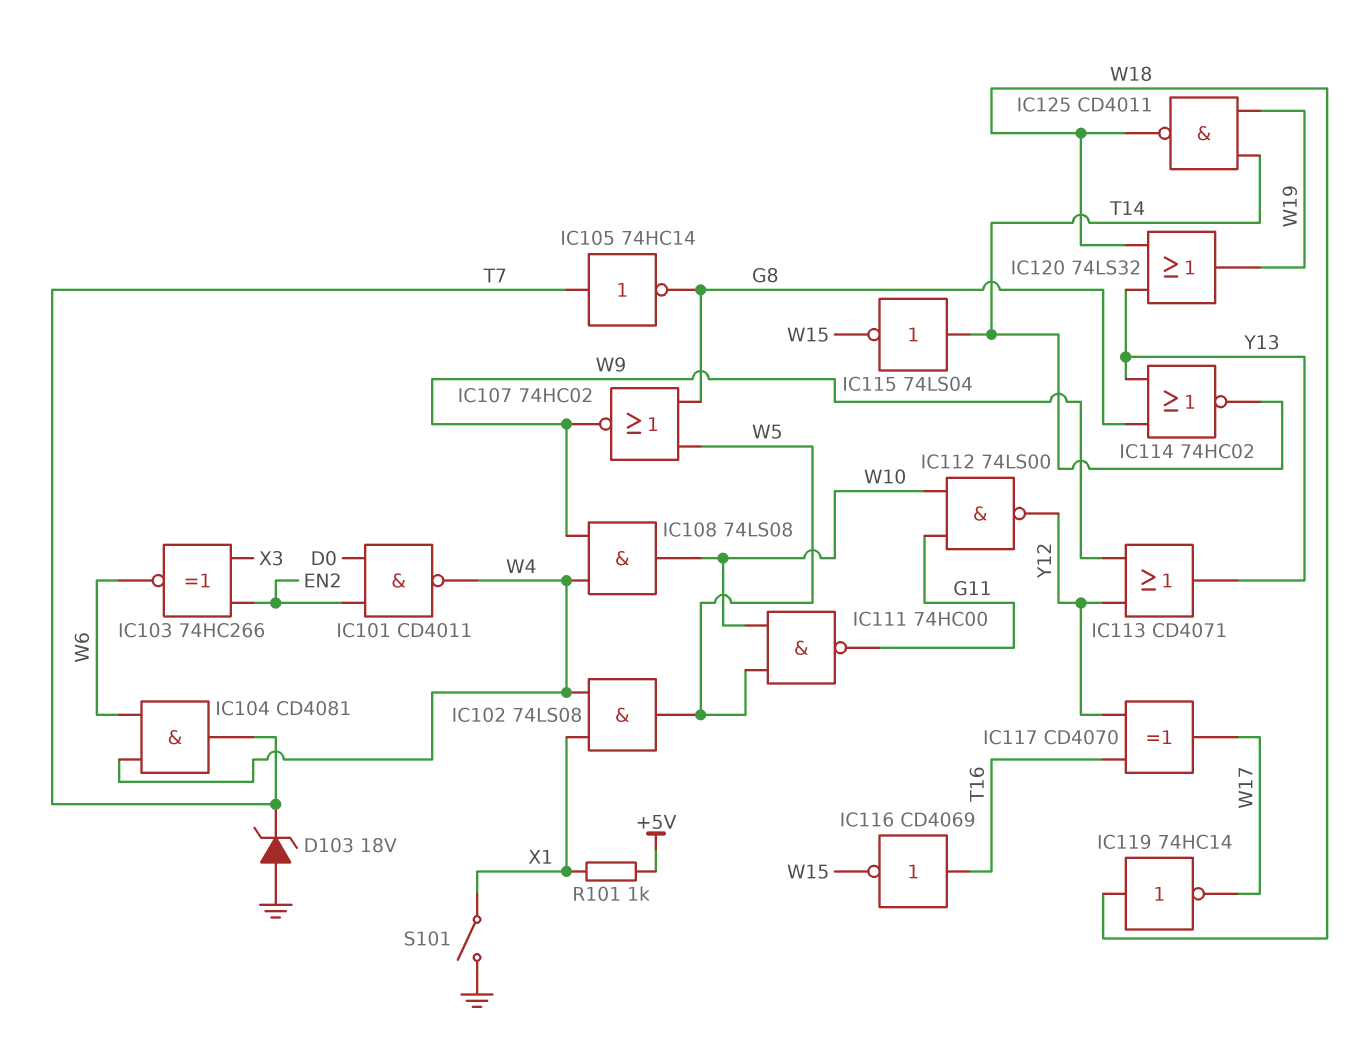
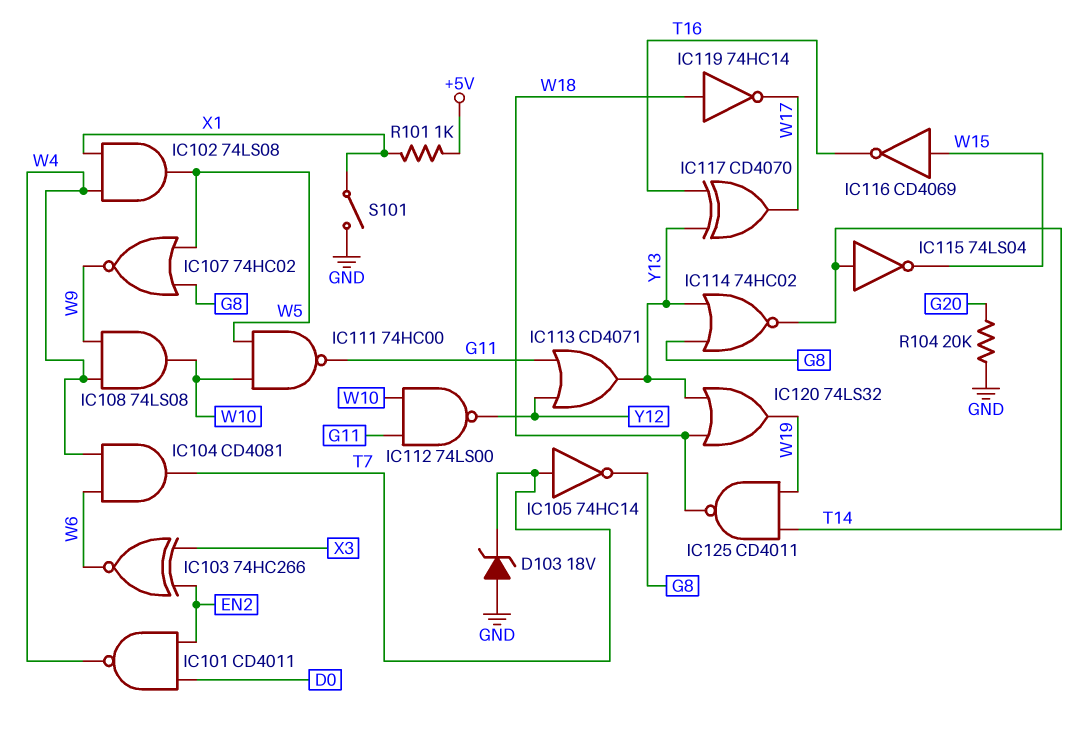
IC113: OR CD4071 (in W9, in Y12, out Y13) -> OR CD4071 (in G11, in Y12, out Y13)
IC116: NOT CD4069 (in T16, out W15) -> NOT CD4069 (in W15, out T16)
IC117: XOR CD4070 (in T16, in Y12, out W17) -> XOR CD4070 (in T16, in Y13, out W17)
R104: none -> 20k (G20, GND)

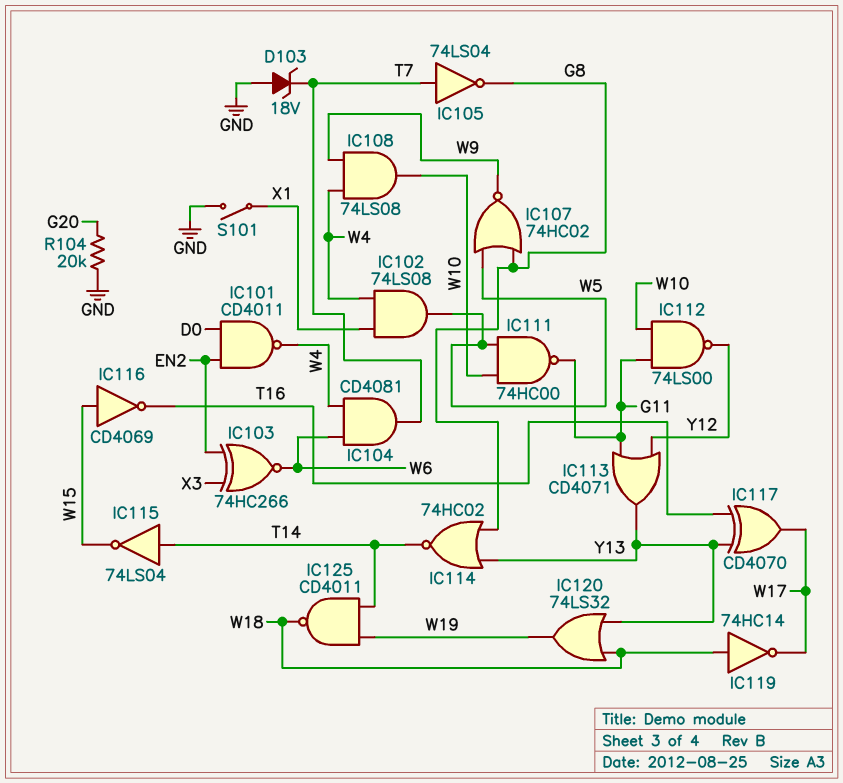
IC105: NOT 74HC14 (in T7, out G8) -> NOT 74LS04 (in T7, out G8)
R101: 1k (+5V, X1) -> none

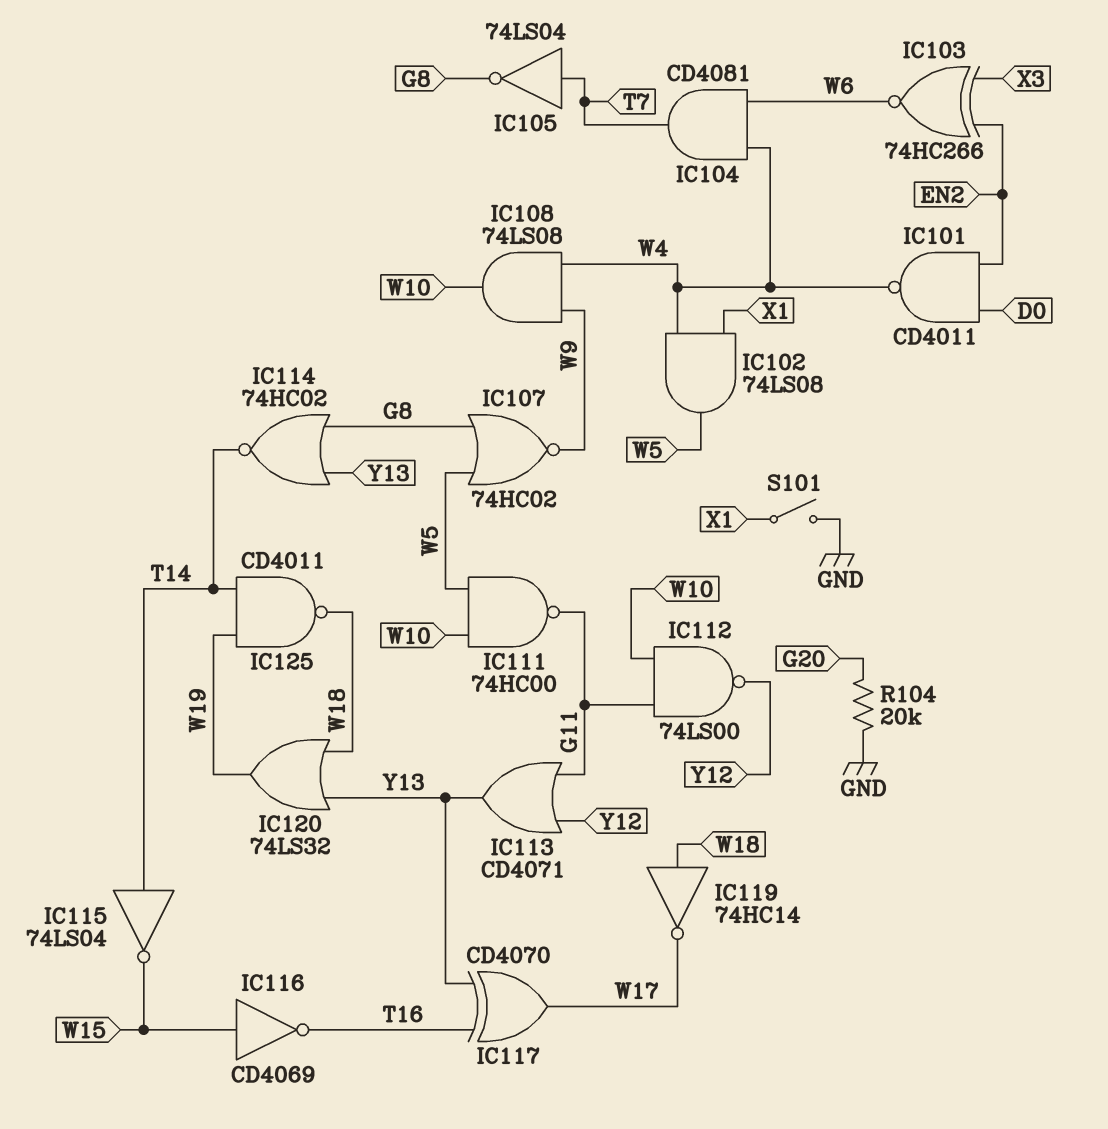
D103: zener 18V (A GND, K T7) -> none

